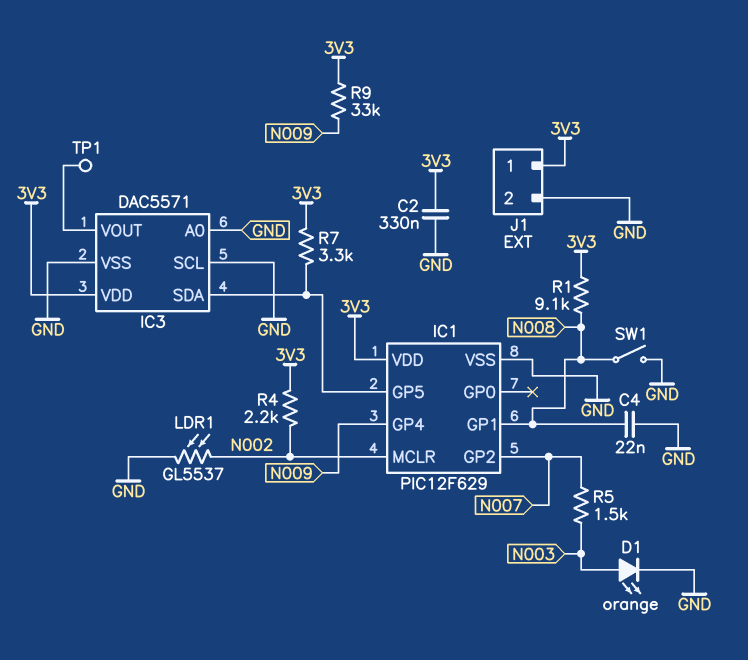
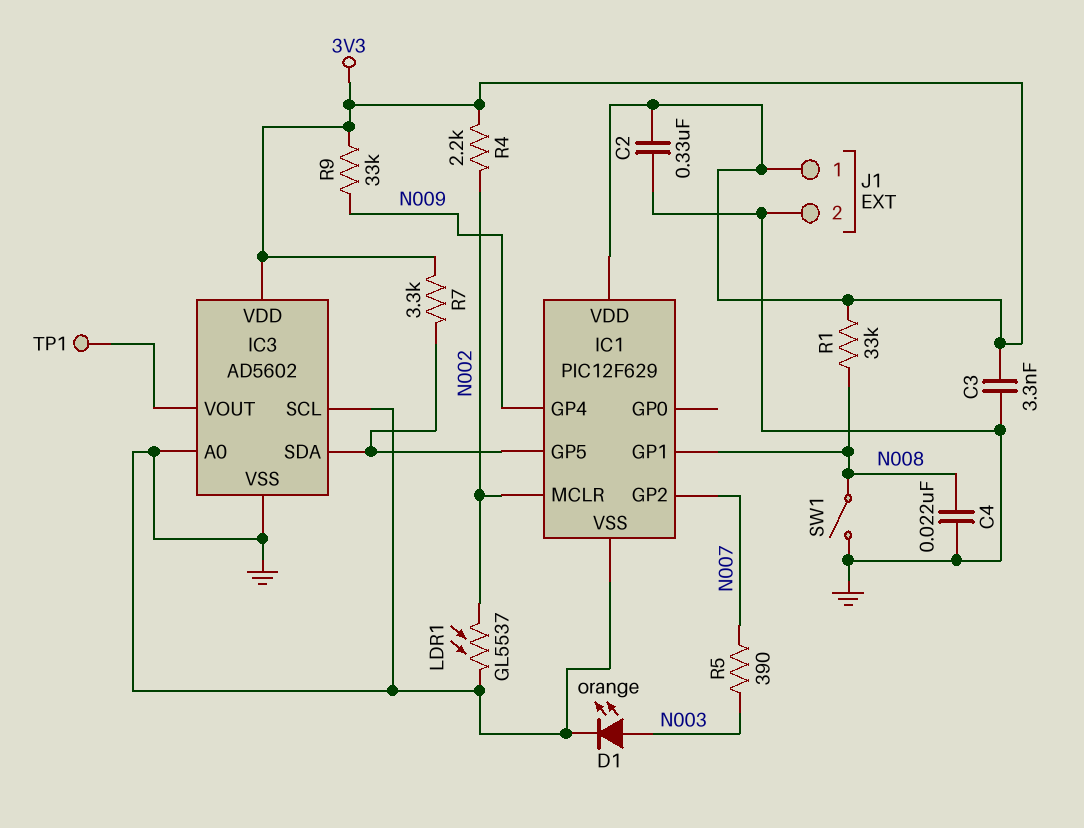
C3: none -> 3.3nF (3V3, GND)
IC3: DAC5571 -> AD5602
R1: 9.1k (3V3, N008) -> 33k (3V3, N008)
R5: 1.5k (N003, N007) -> 390 (N003, N007)

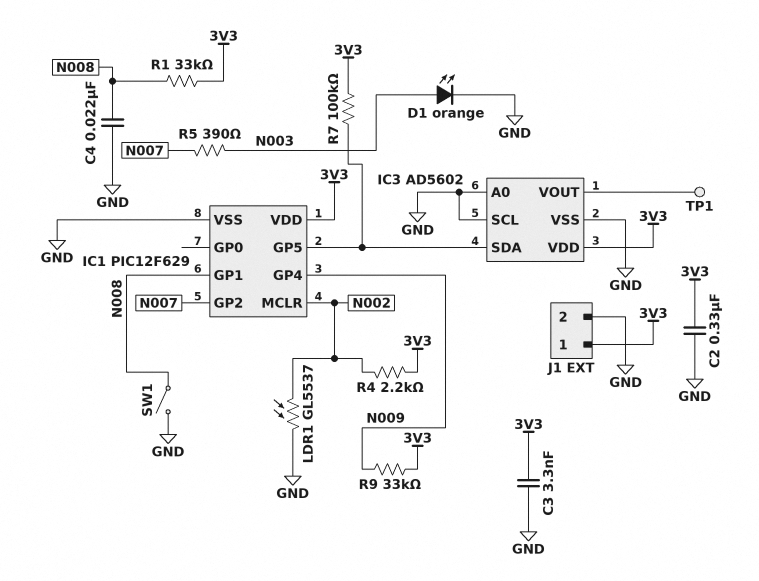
R7: 3.3k (3V3, IC1/GP5) -> 100k (3V3, IC1/GP5)

